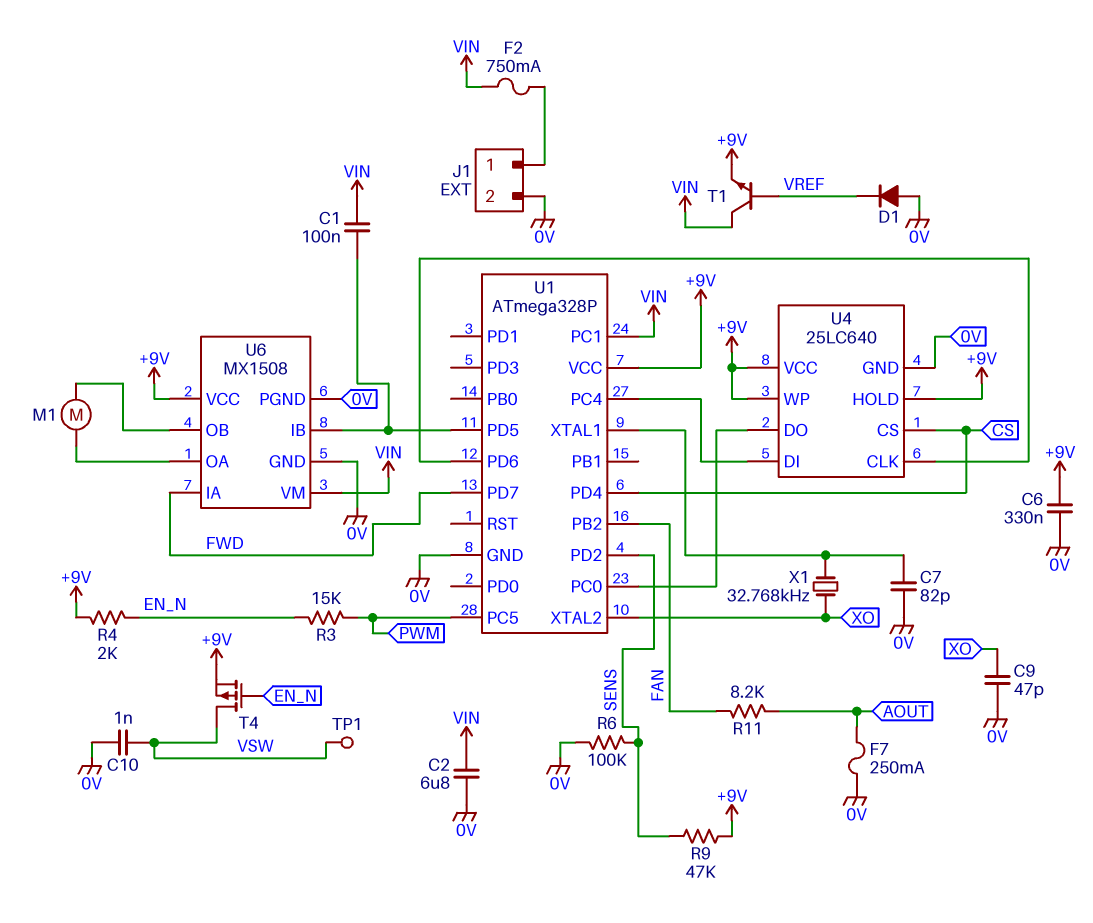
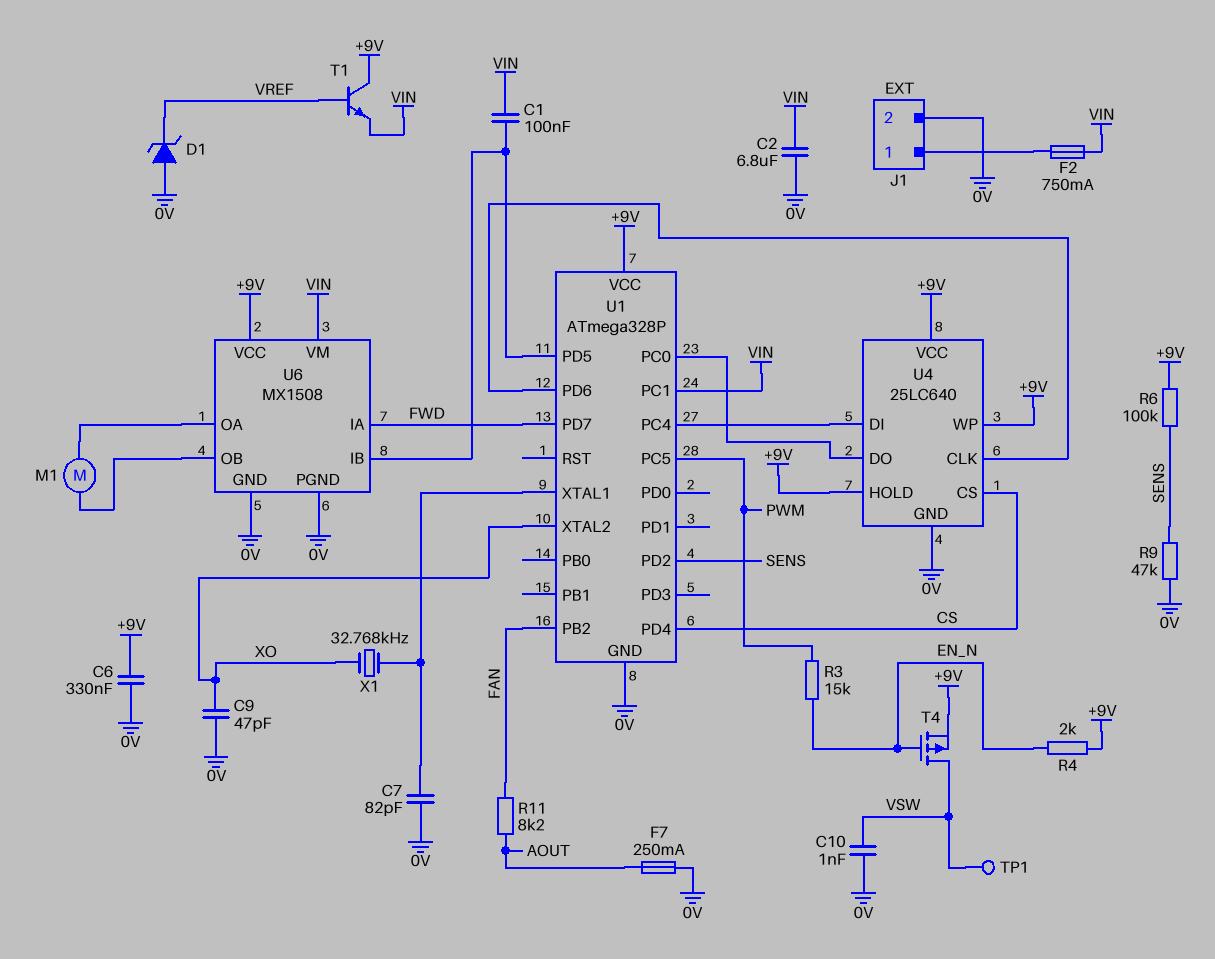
D1: diode (A 0V, K VREF) -> zener (A 0V, K VREF)
R6: 100k (0V, SENS) -> 100k (+9V, SENS)
R9: 47k (+9V, SENS) -> 47k (0V, SENS)
T1: NPN (B VREF, C VIN, E +9V) -> NPN (B VREF, C +9V, E VIN)

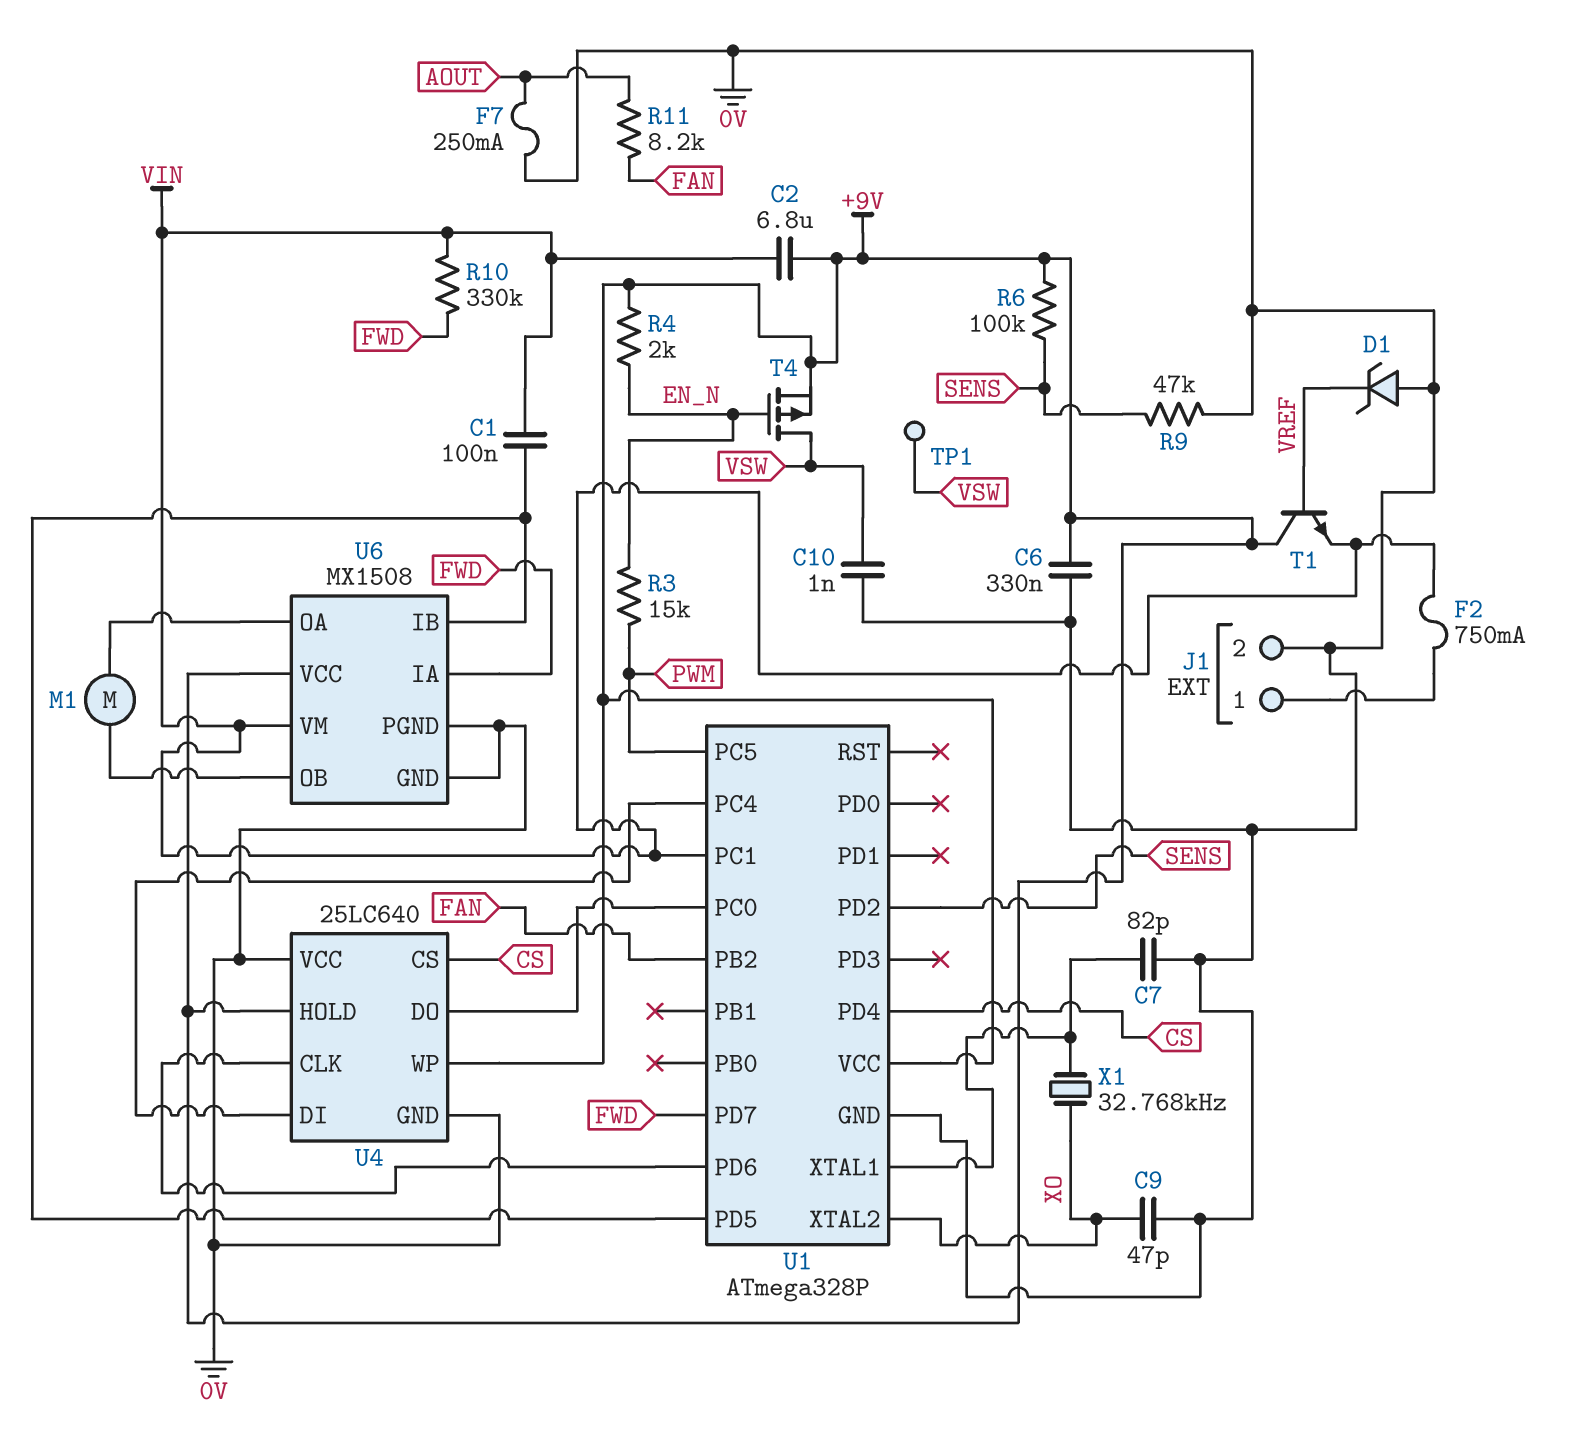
C2: 6.8uF (0V, VIN) -> 6.8uF (+9V, VIN)
R10: none -> 330k (FWD, VIN)
U4 pin VCC: +9V -> 0V

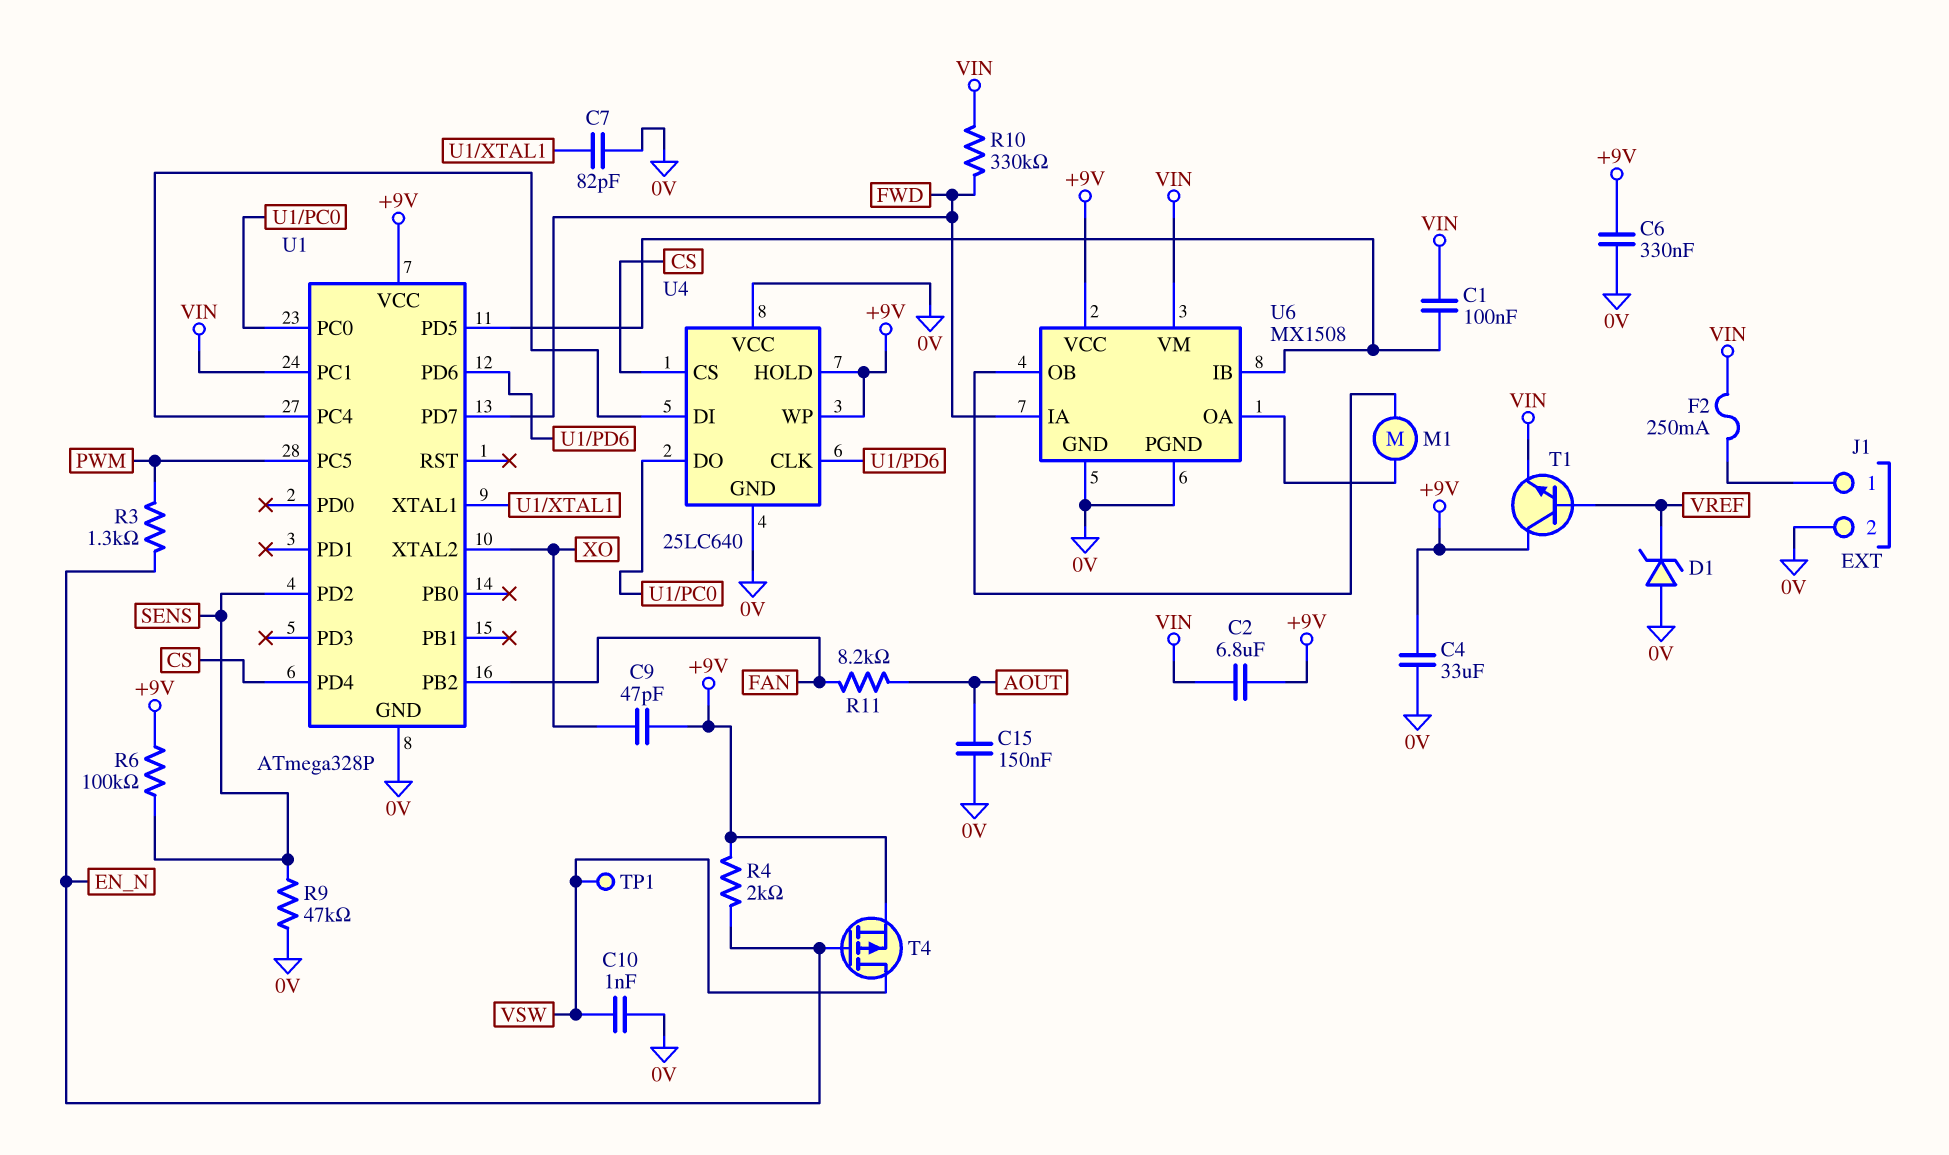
C4: none -> 33uF (+9V, 0V)
C9: 47pF (0V, XO) -> 47pF (+9V, XO)
C15: none -> 150nF (0V, AOUT)
F2: 750mA (J1/1, VIN) -> 250mA (J1/1, VIN)
F7: 250mA (0V, AOUT) -> none
R3: 15k (EN_N, PWM) -> 1.3k (EN_N, PWM)
X1: 32.768kHz (U1/XTAL1, XO) -> none

